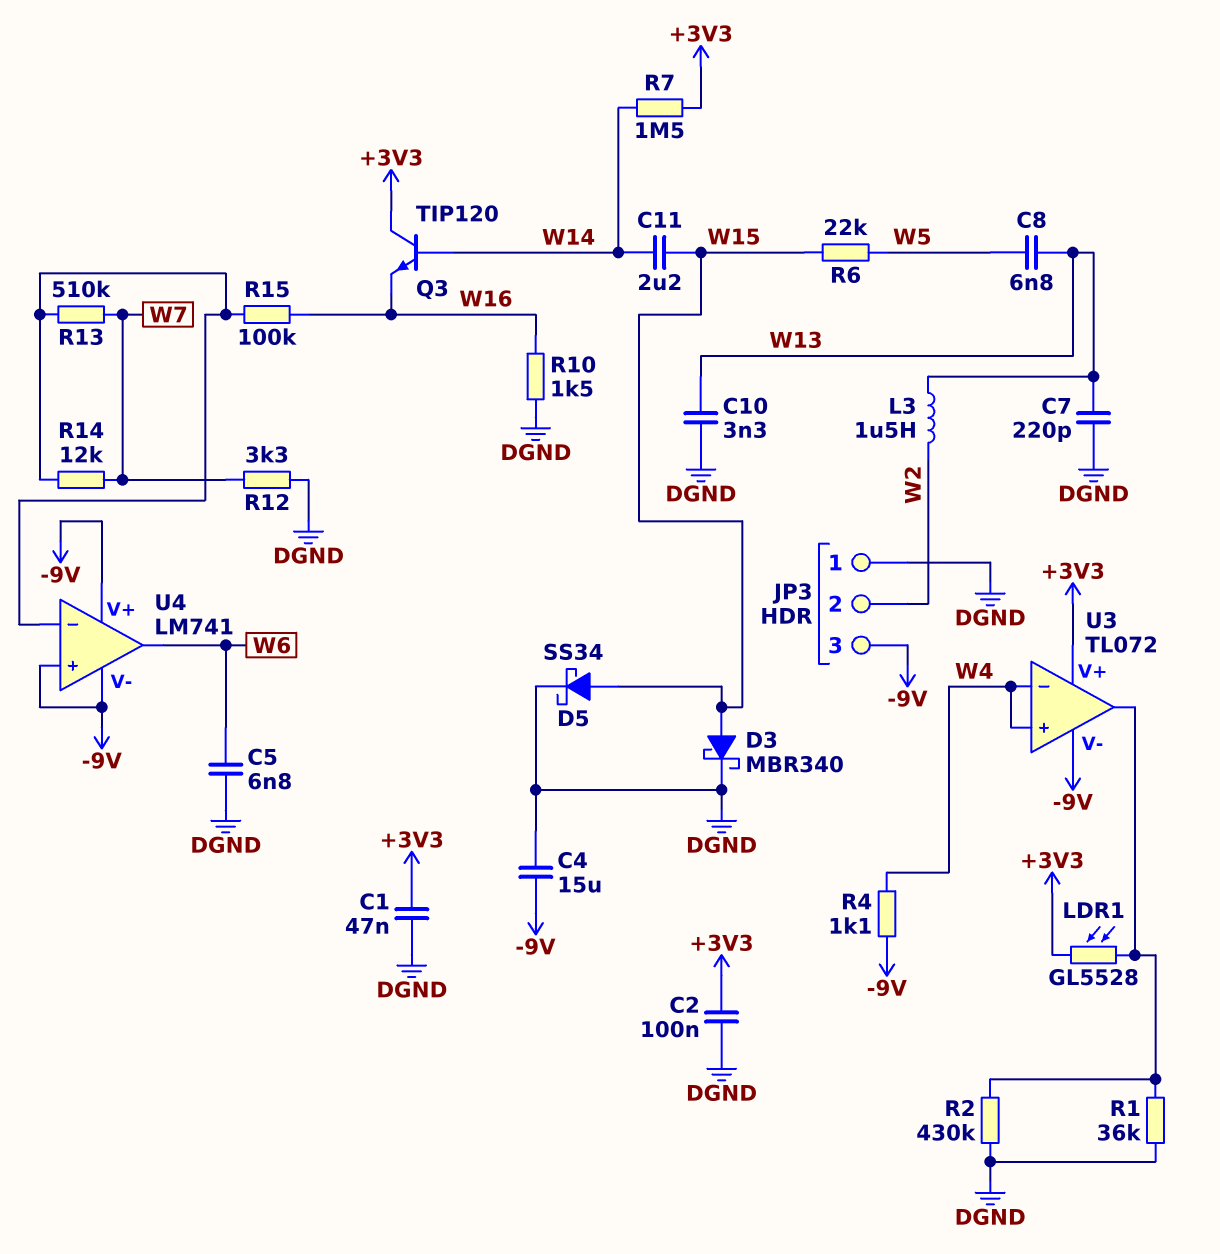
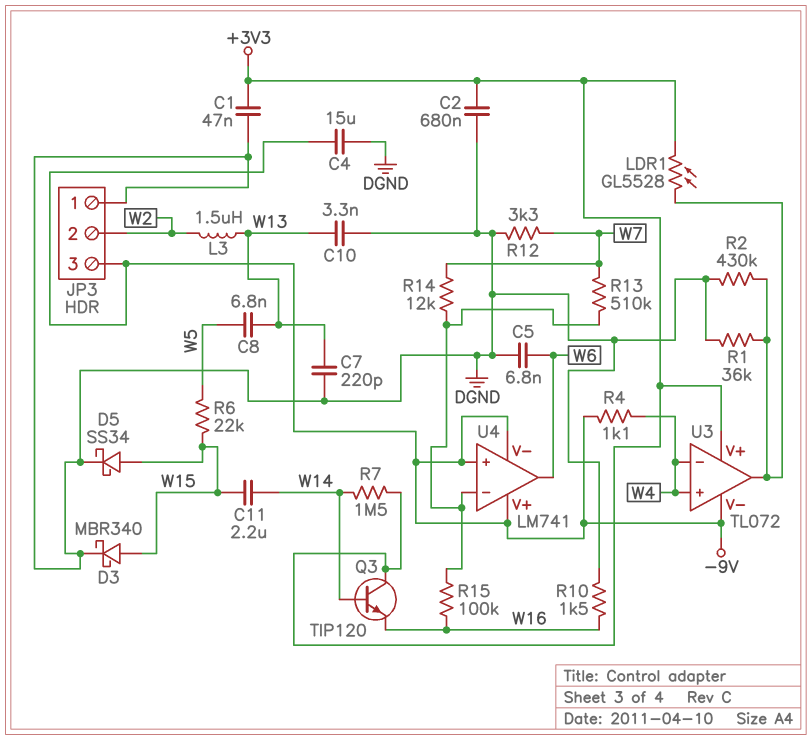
C2: 100nF (+3V3, DGND) -> 680nF (+3V3, DGND)

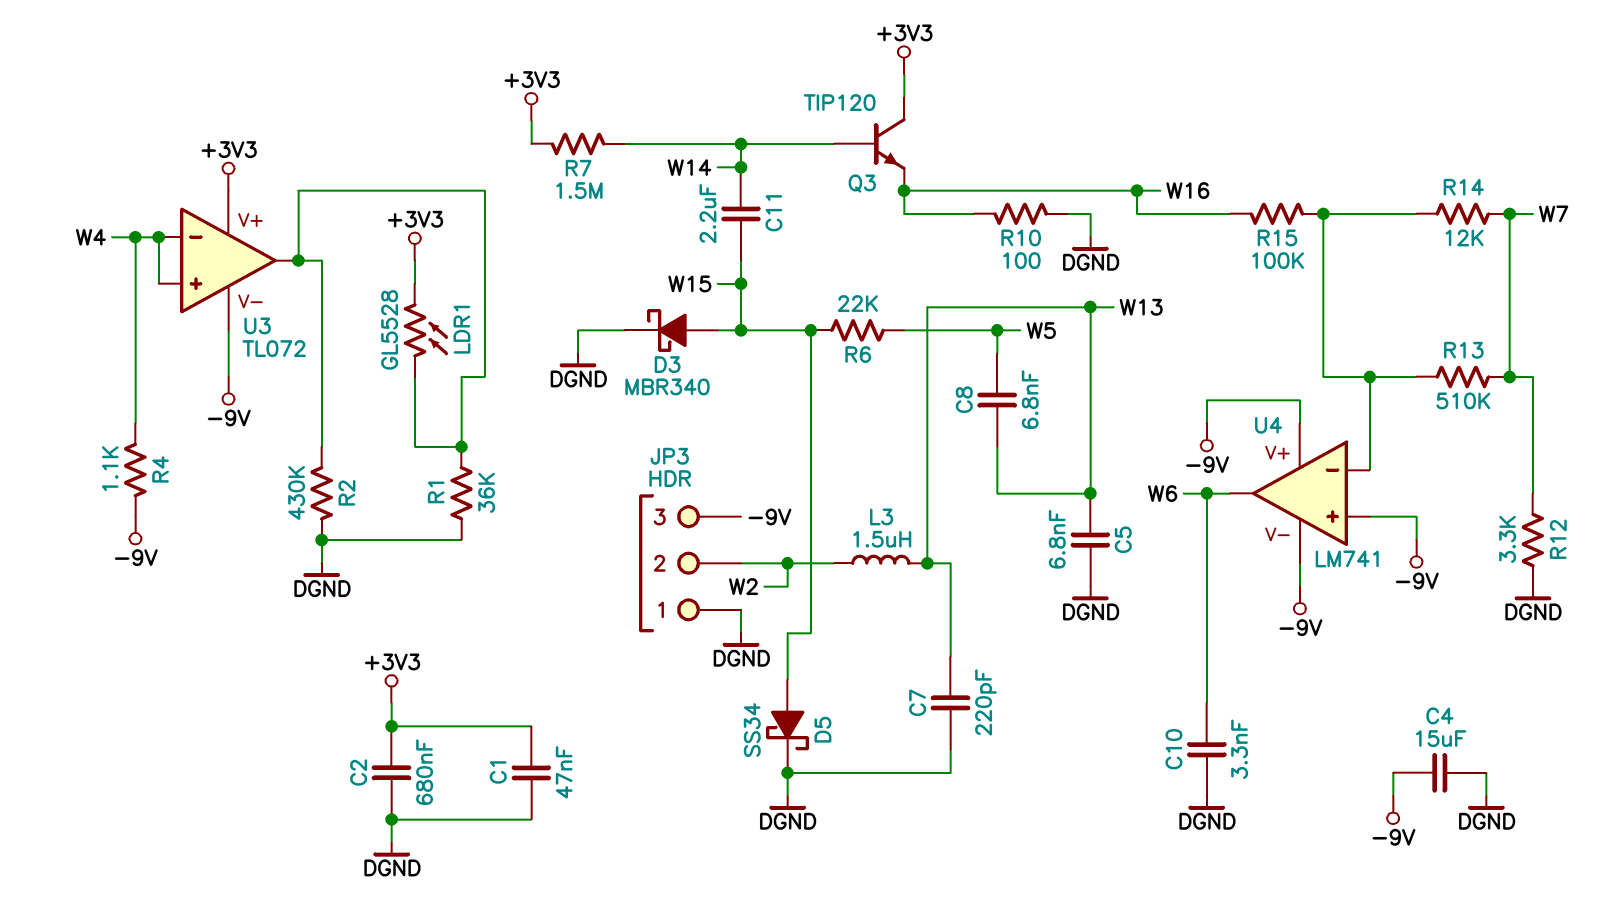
C5: 6.8nF (DGND, W6) -> 6.8nF (DGND, W13)
C10: 3.3nF (DGND, W13) -> 3.3nF (DGND, W6)
R10: 1.5k (DGND, W16) -> 100 (DGND, W16)

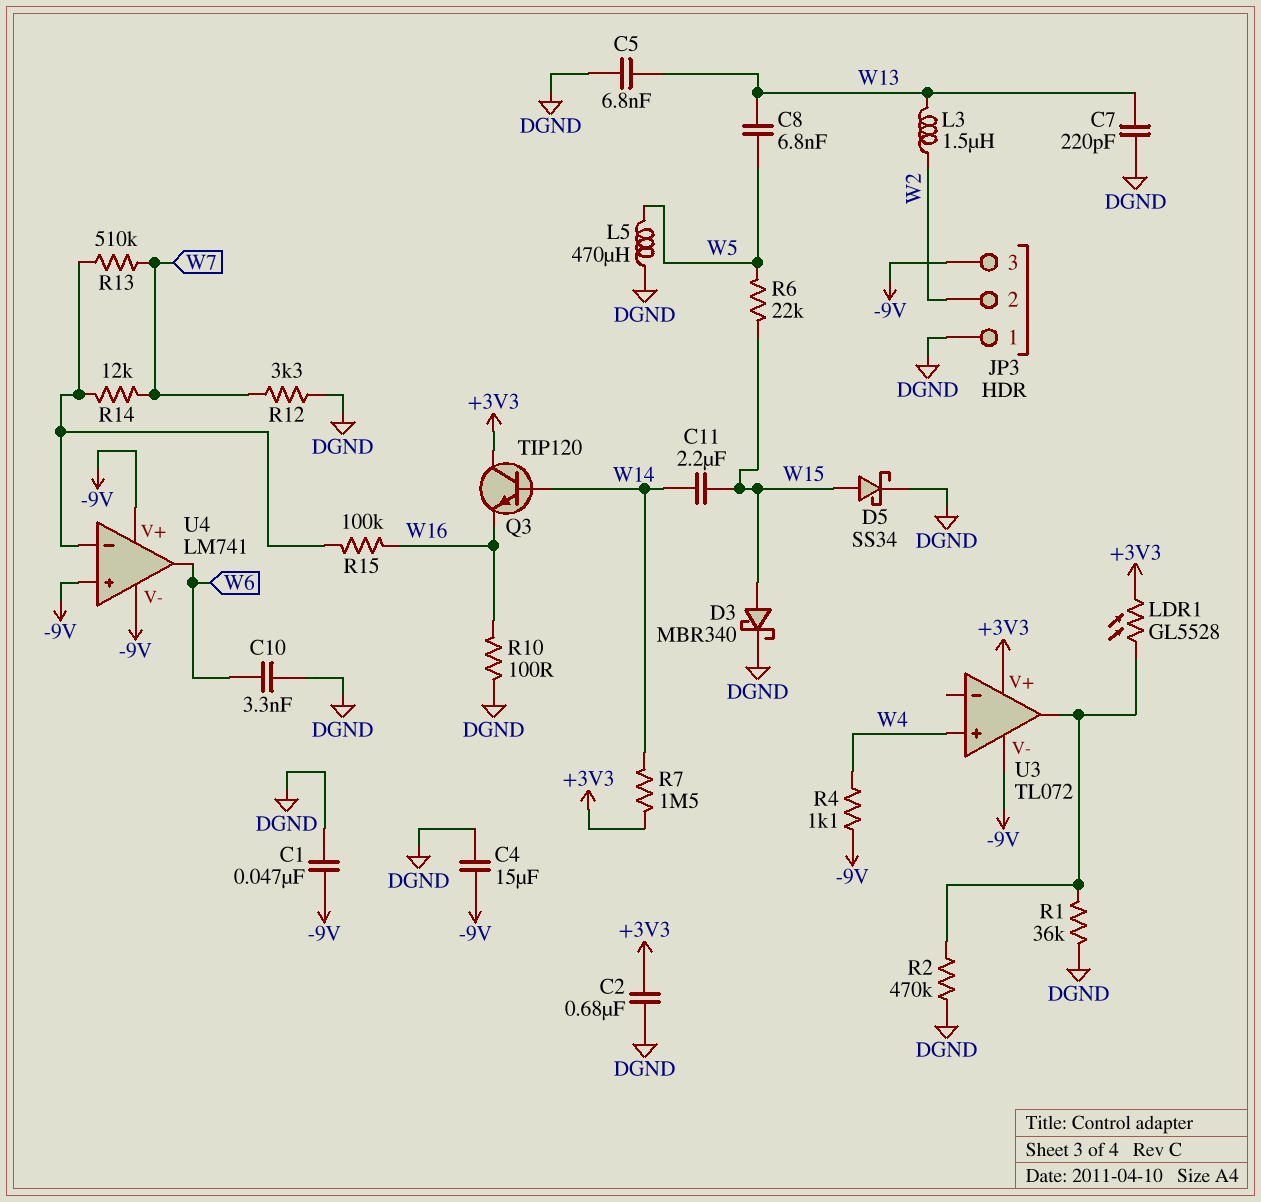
C1: 47nF (+3V3, DGND) -> 47nF (-9V, DGND)
L5: none -> 470uH (DGND, W5)
R2: 430k (DGND, U3/out) -> 470k (DGND, U3/out)
U3 pin in-: W4 -> none

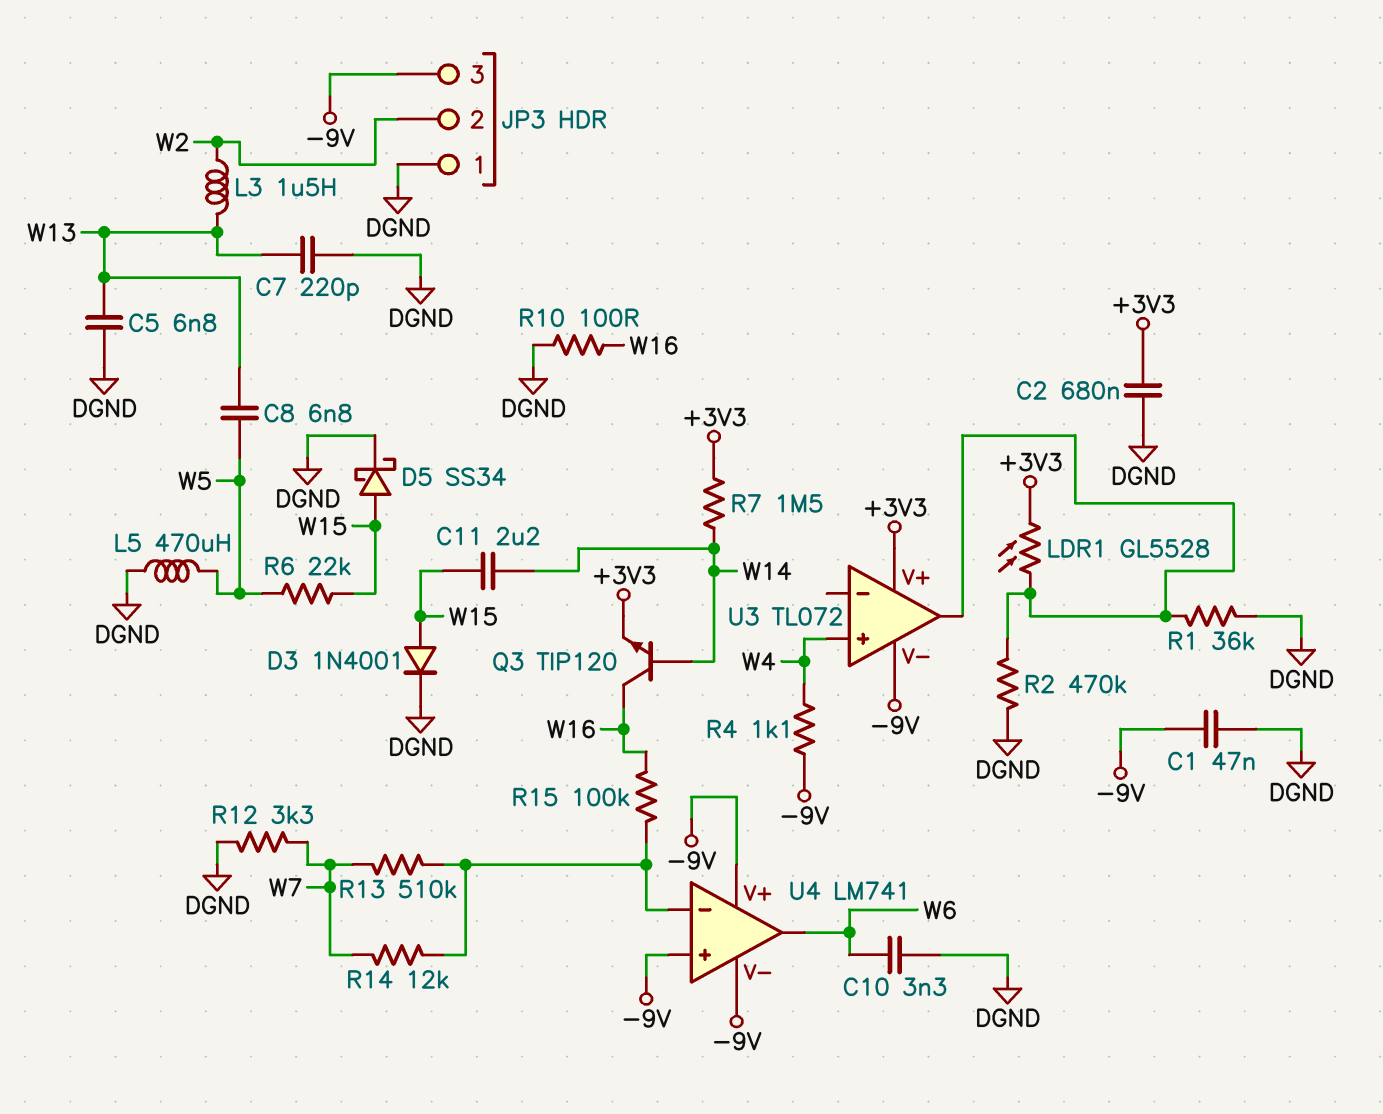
C4: 15uF (-9V, DGND) -> none
D3: schottky MBR340 (A W15, K DGND) -> diode 1N4001 (A W15, K DGND)
Q3: NPN TIP120 (B W14, C +3V3, E W16) -> NPN TIP120 (B W14, C W16, E +3V3)

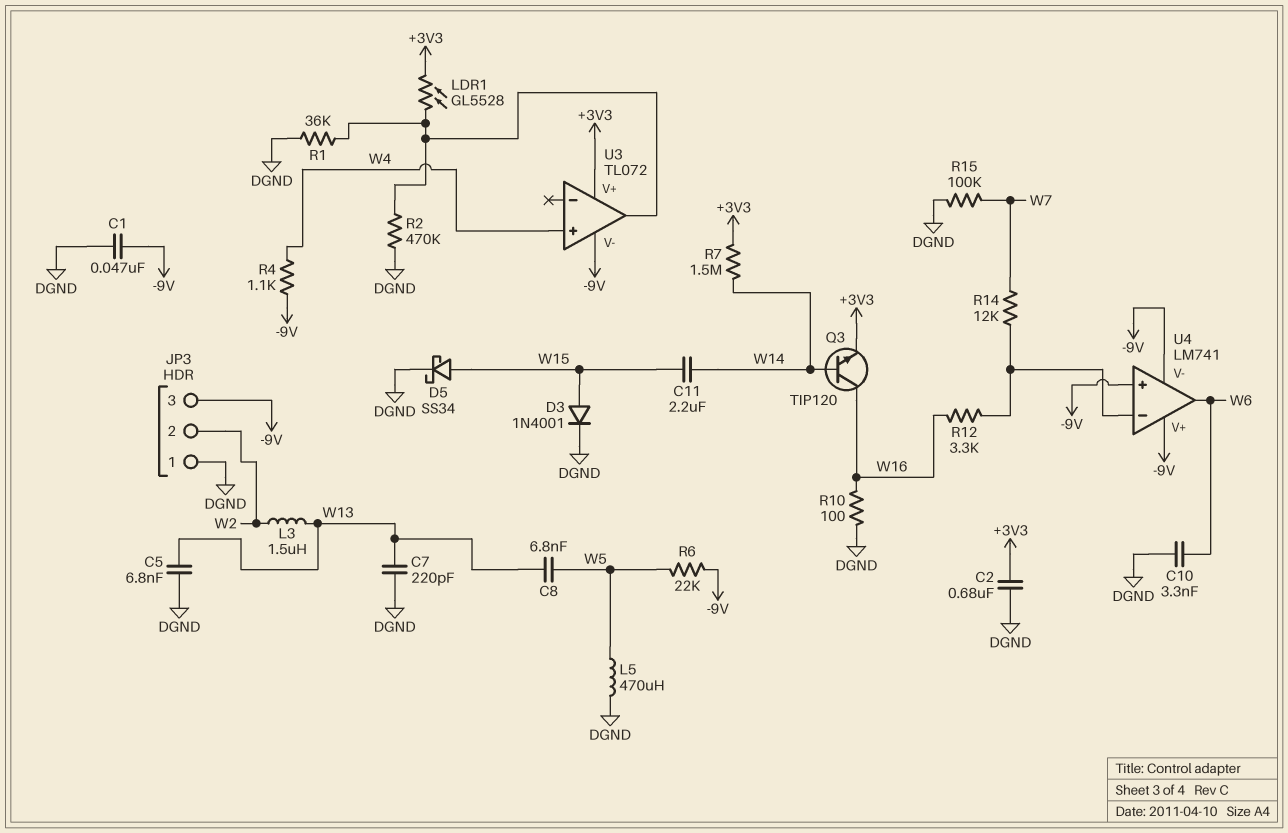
R6: 22k (W5, W15) -> 22k (-9V, W5)
R12: 3.3k (DGND, W7) -> 3.3k (U4/in-, W16)
R13: 510k (U4/in-, W7) -> none
R15: 100k (U4/in-, W16) -> 100k (DGND, W7)

